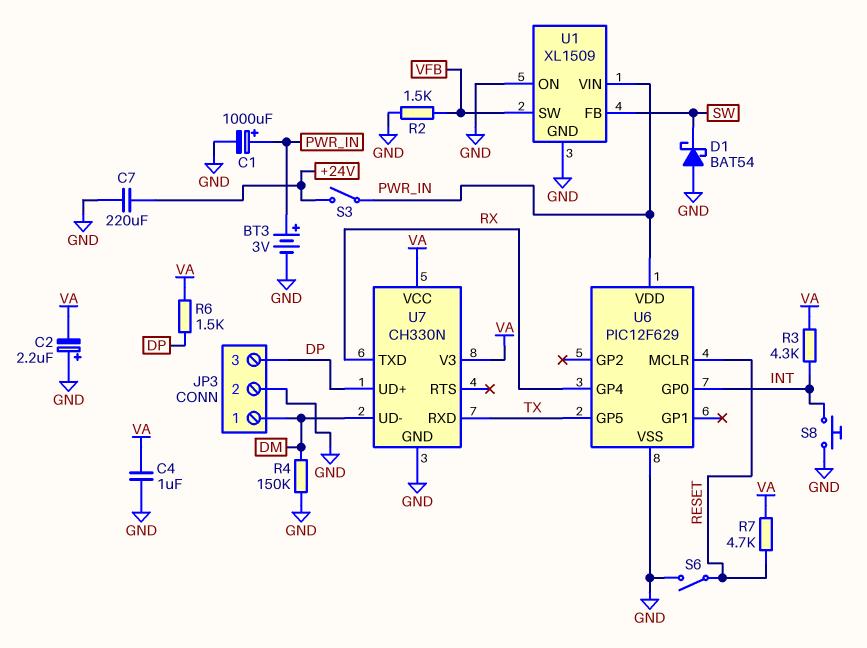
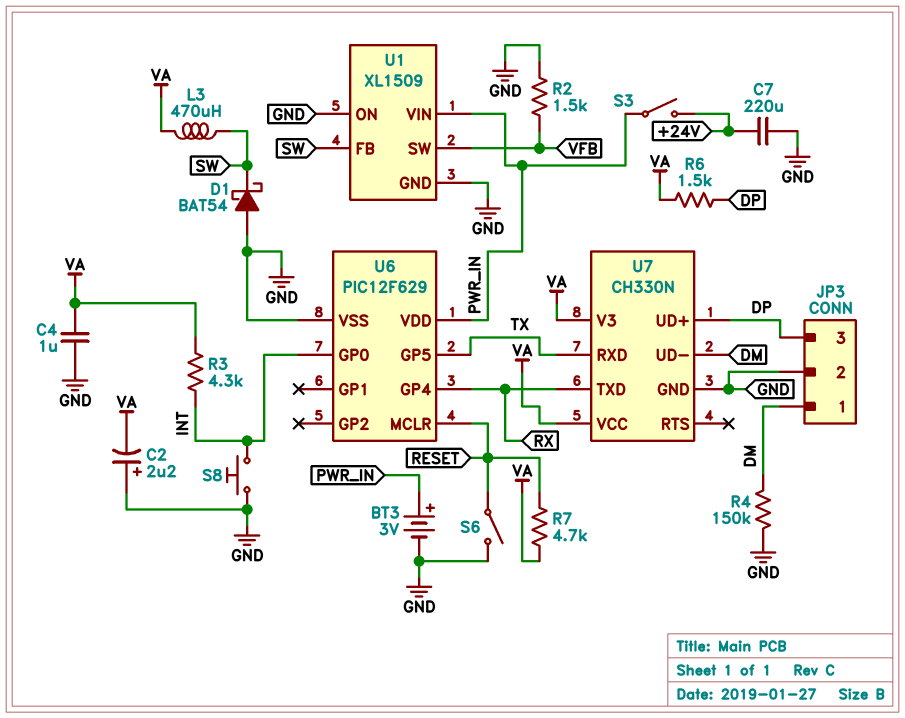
C1: 1000uF (plus PWR_IN, minus GND) -> none
L3: none -> 470uH (SW, VA)

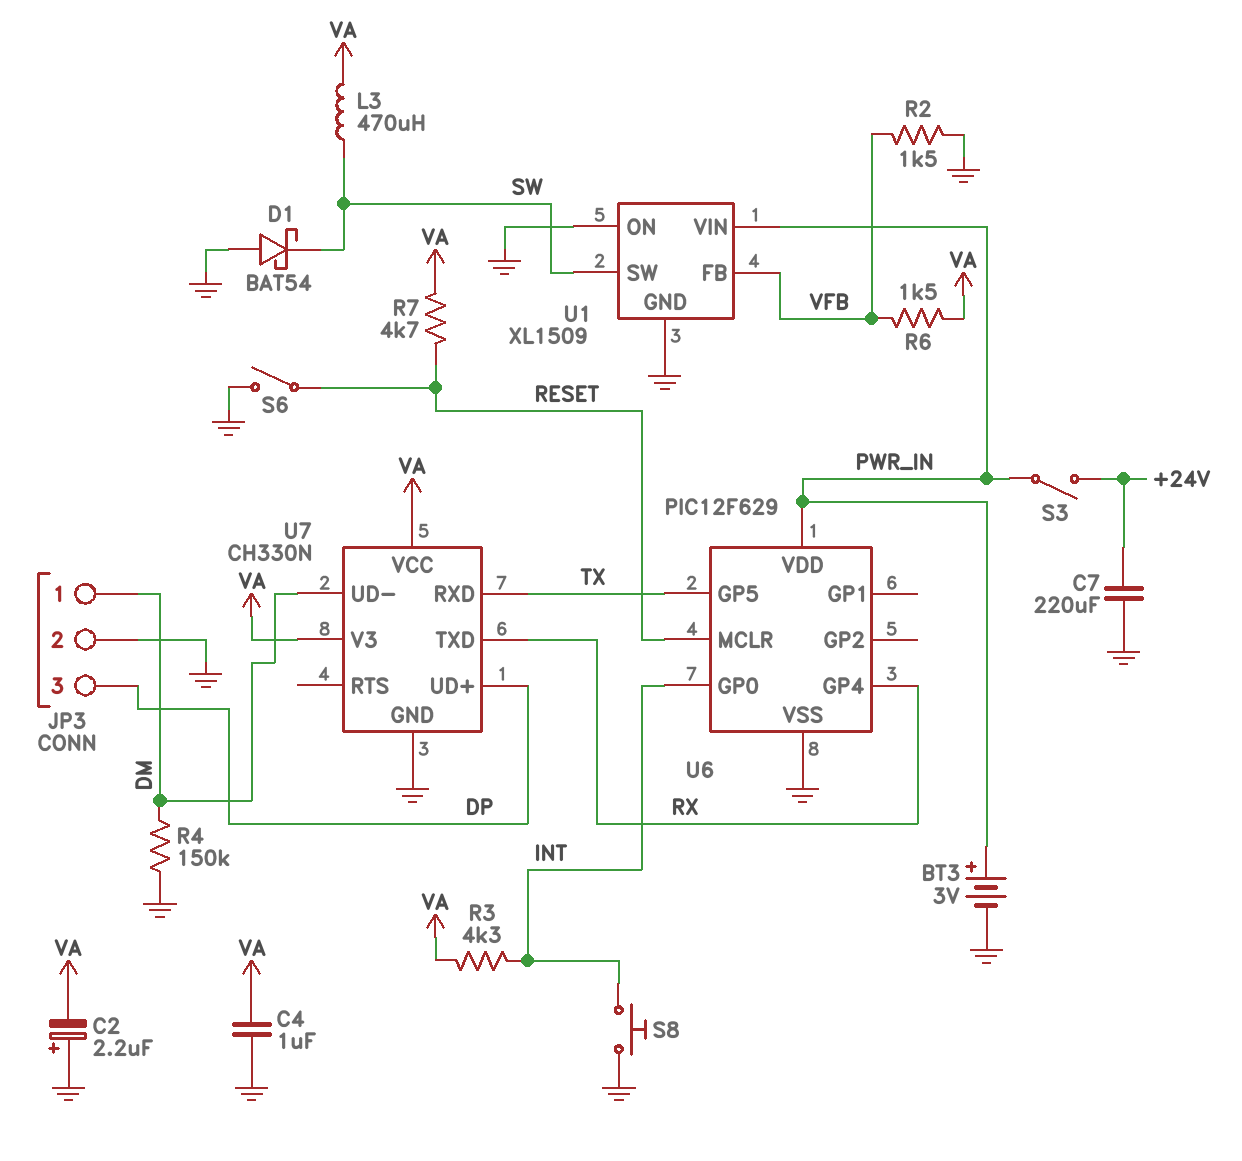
R6: 1.5k (DP, VA) -> 1.5k (VA, VFB)
U1 pin FB: SW -> VFB
U1 pin SW: VFB -> SW

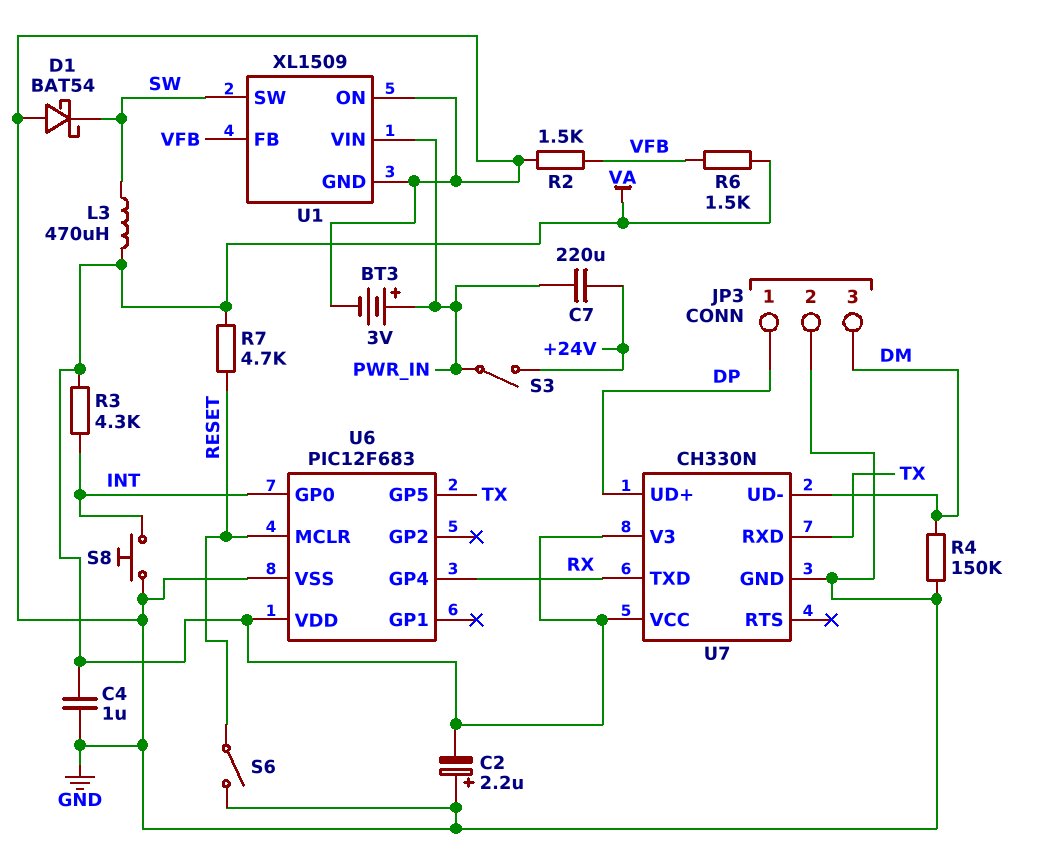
C7: 220uF (+24V, GND) -> 220uF (+24V, PWR_IN)
JP3 pin 1: DM -> DP
JP3 pin 3: DP -> DM
U6: PIC12F629 -> PIC12F683
U6 pin VDD: PWR_IN -> VA

